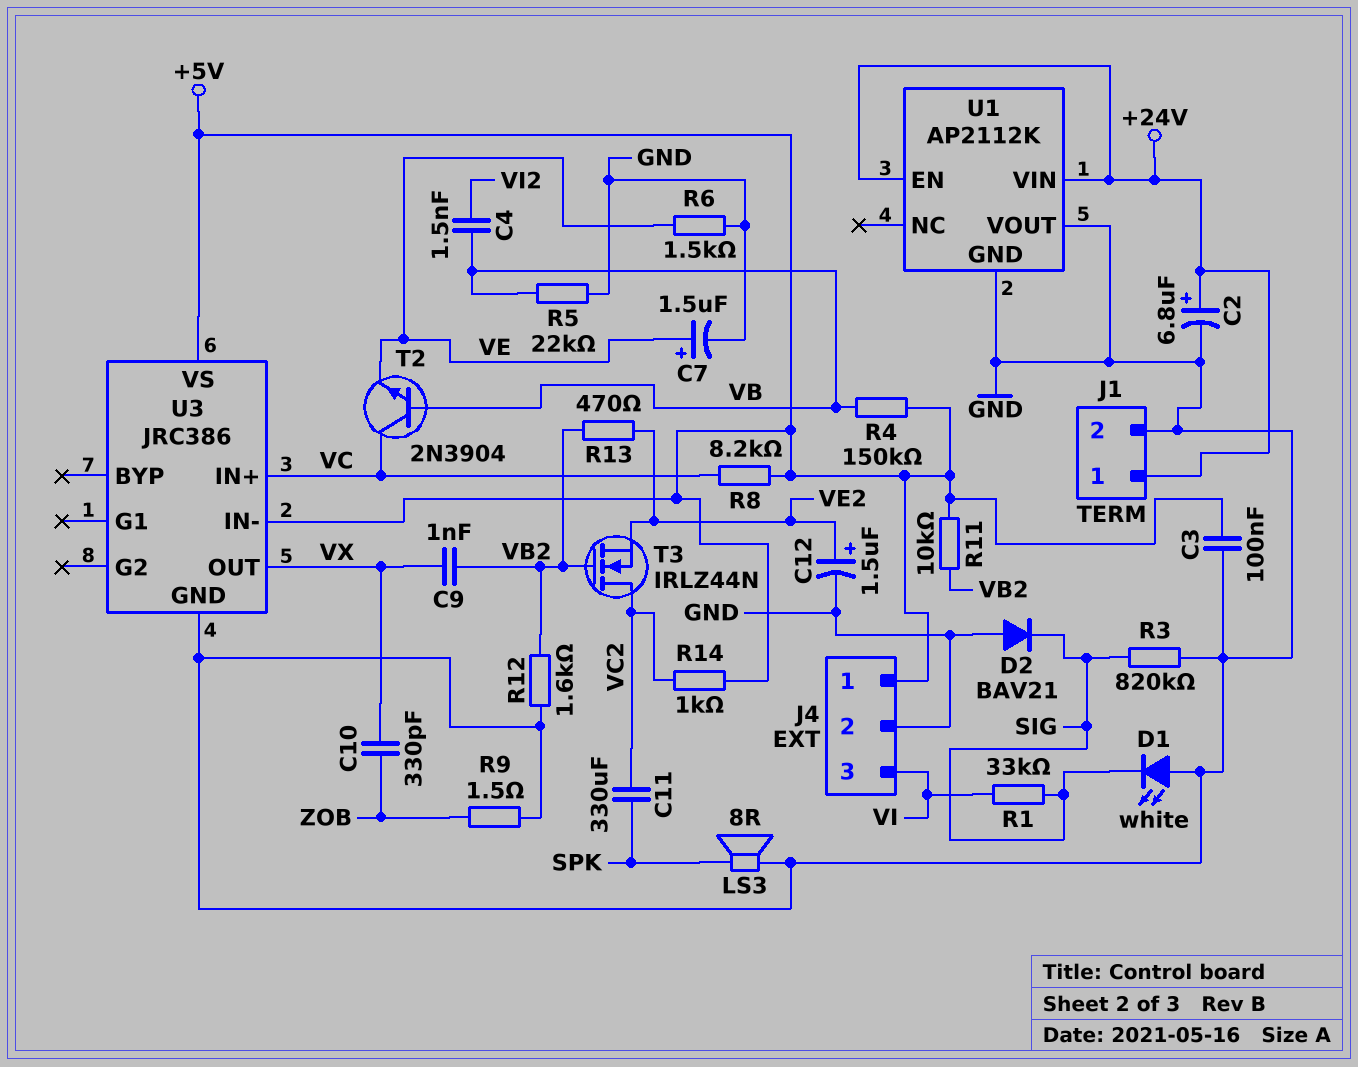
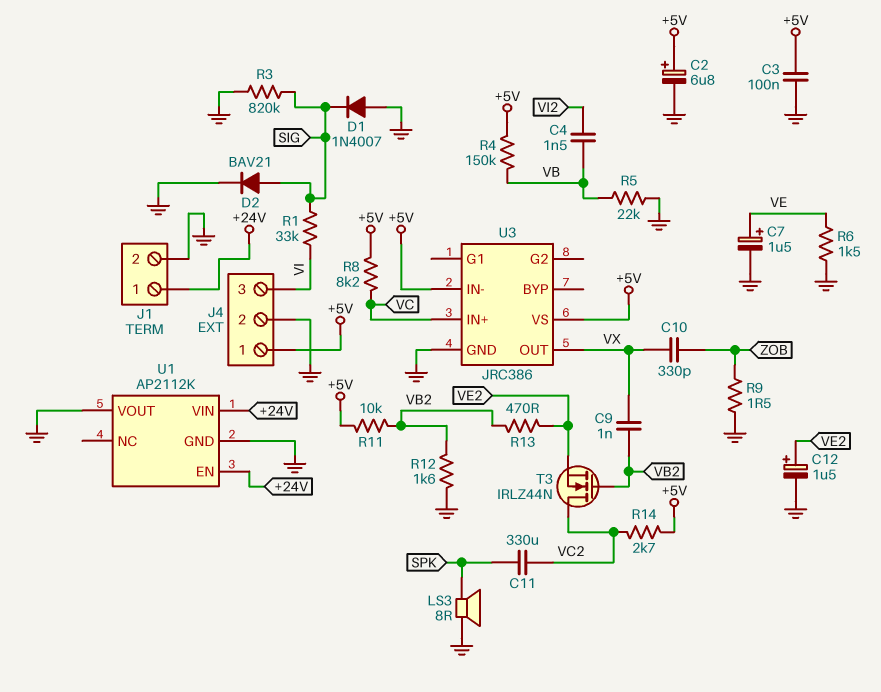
C2: 6.8uF (plus +24V, minus GND) -> 6.8uF (plus +5V, minus GND)
D1: LED white (A GND, K SIG) -> diode 1N4007 (A GND, K SIG)
D2: diode BAV21 (A GND, K SIG) -> diode BAV21 (A SIG, K GND)
R14: 1k (+5V, VC2) -> 2.7k (+5V, VC2)
T2: NPN 2N3904 (B VB, C VC, E VE) -> none

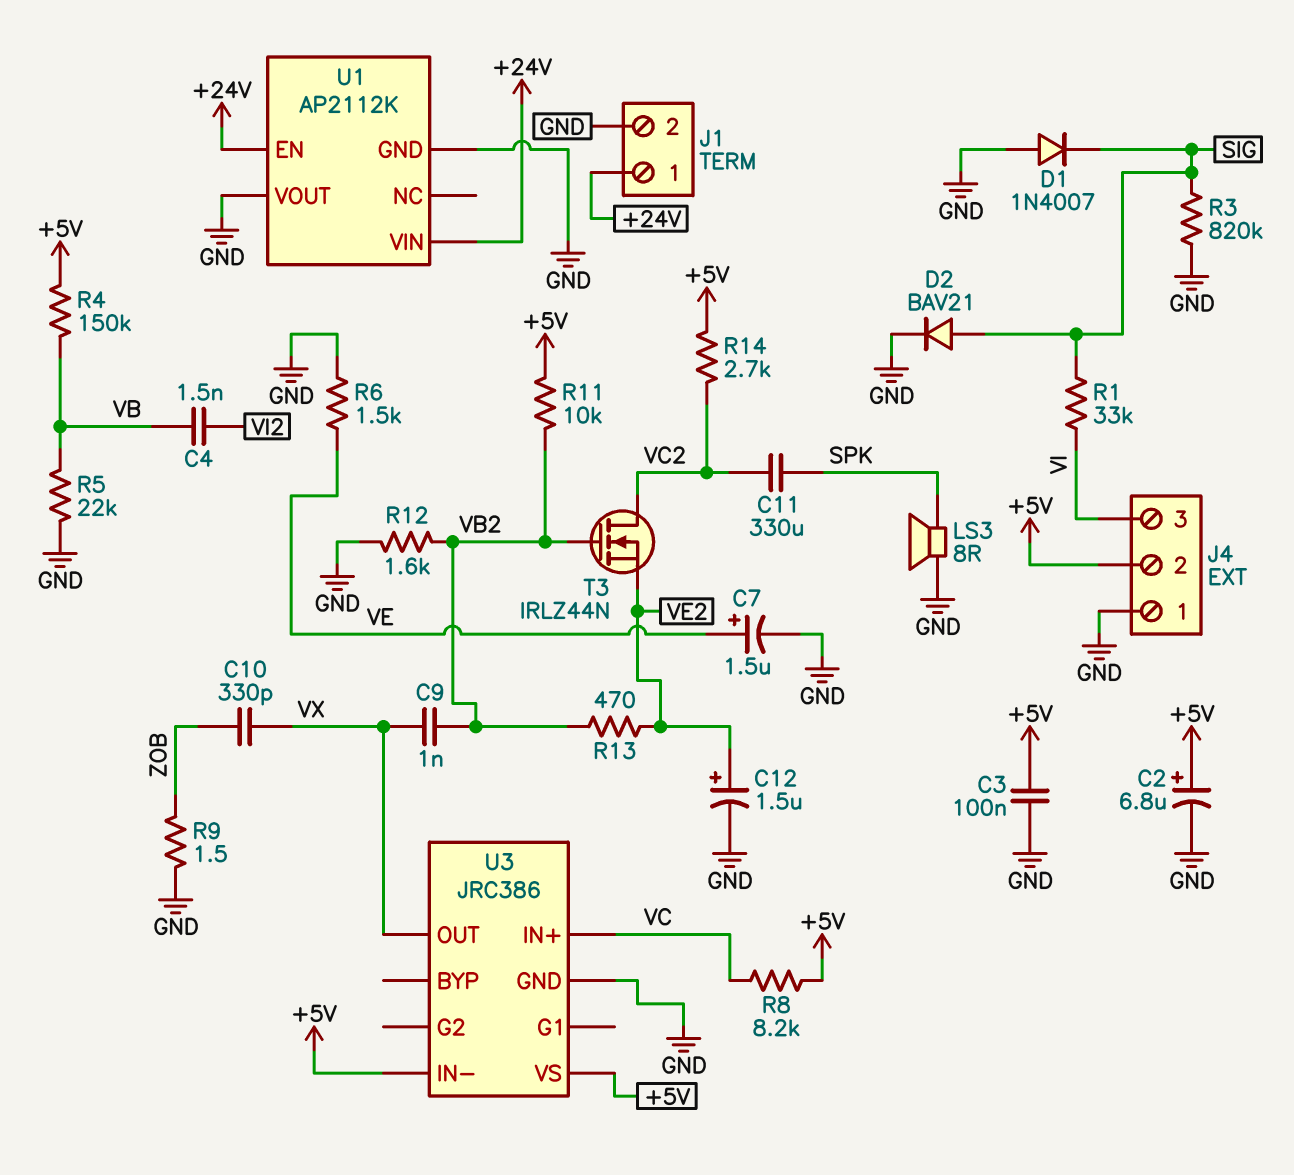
J4 pin 1: +5V -> GND
J4 pin 2: GND -> +5V

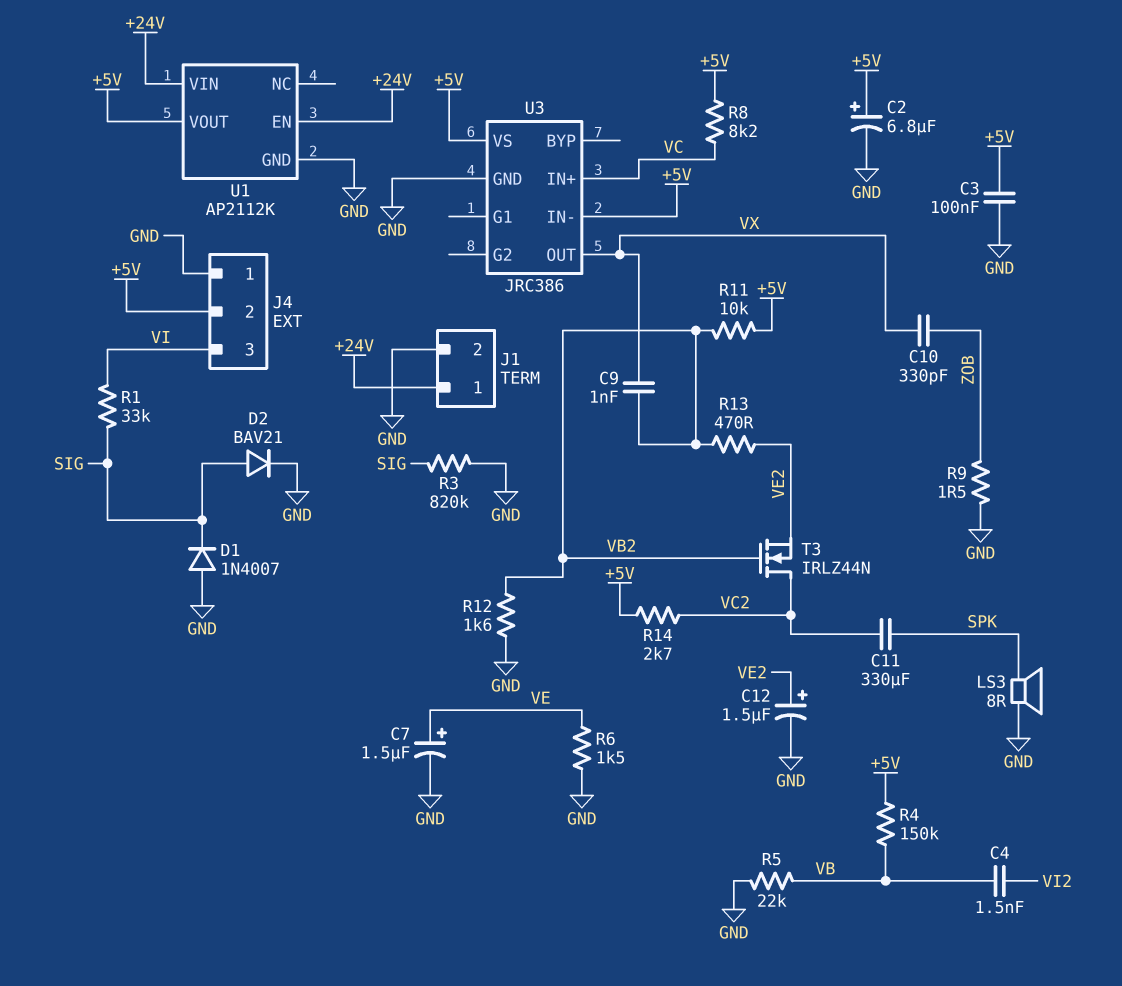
U1 pin VOUT: GND -> +5V

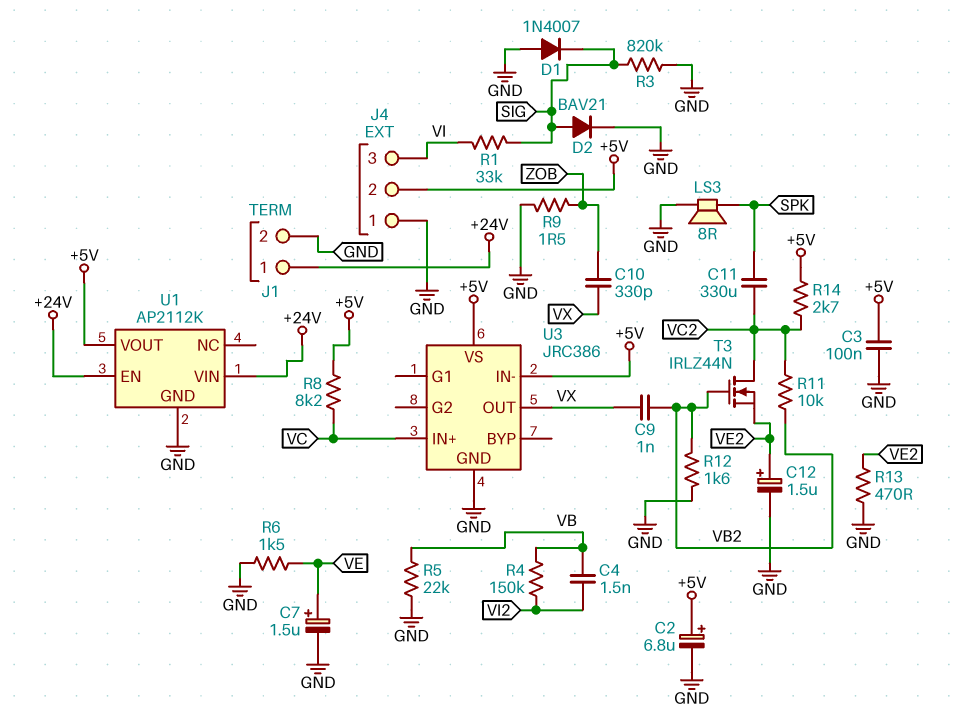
R4: 150k (+5V, VB) -> 150k (VB, VI2)
R11: 10k (+5V, VB2) -> 10k (VB2, VC2)
R13: 470 (VB2, VE2) -> 470 (GND, VE2)

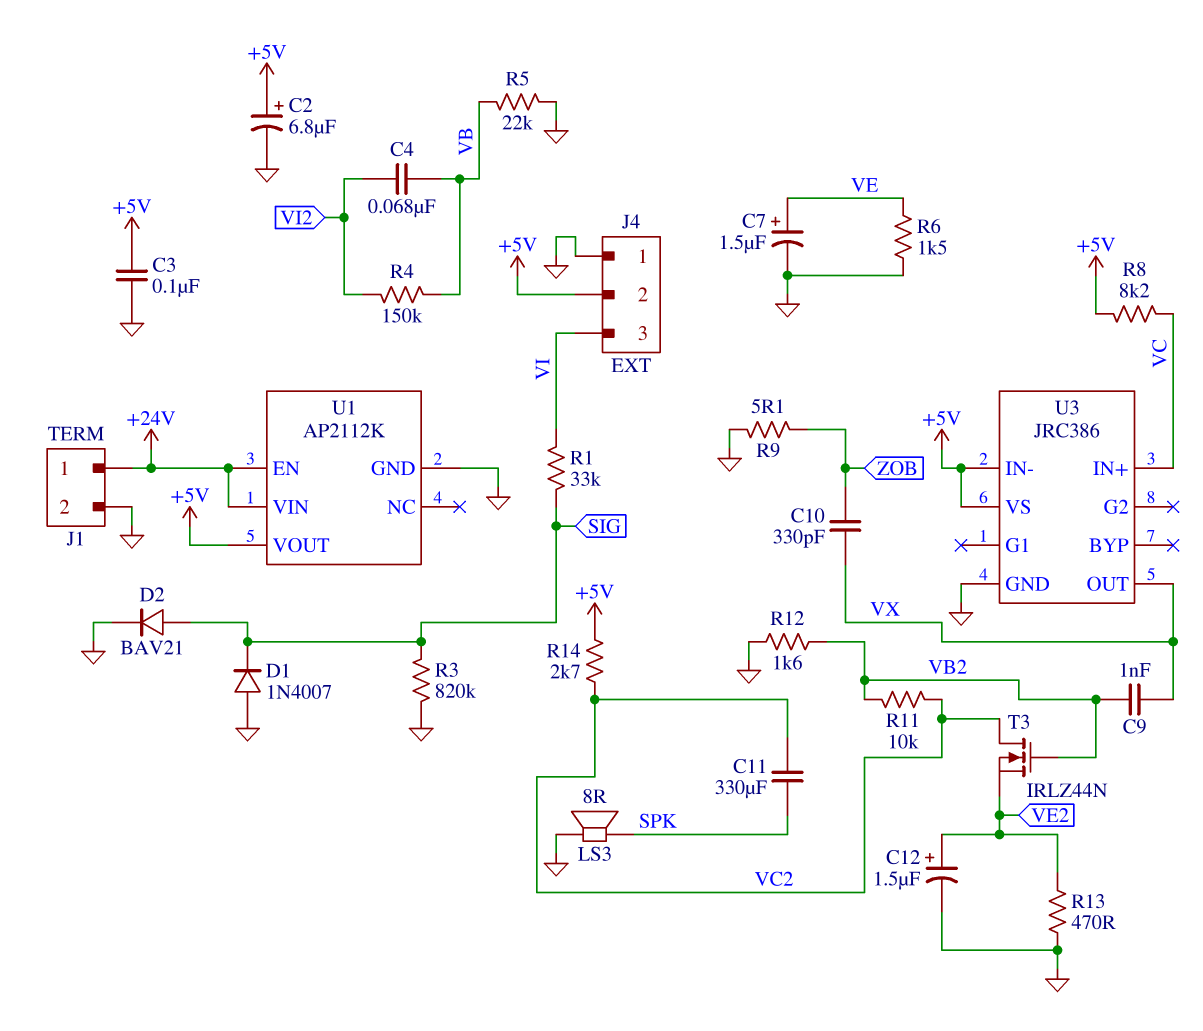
C4: 1.5nF (VB, VI2) -> 68nF (VB, VI2)
R9: 1.5 (GND, ZOB) -> 5.1 (GND, ZOB)

